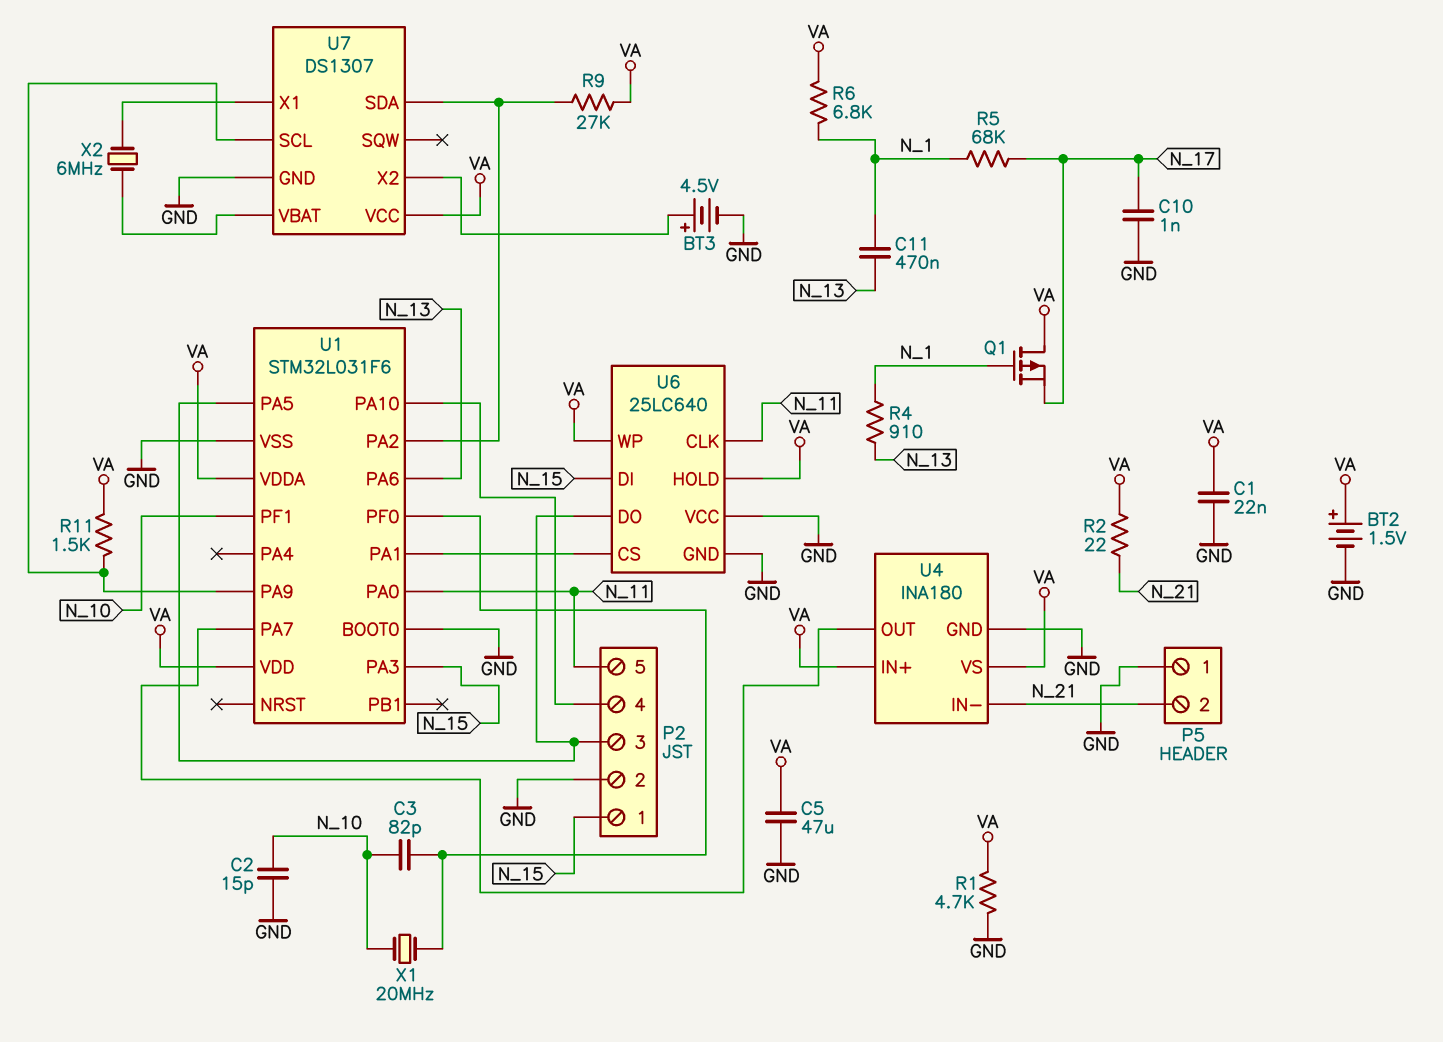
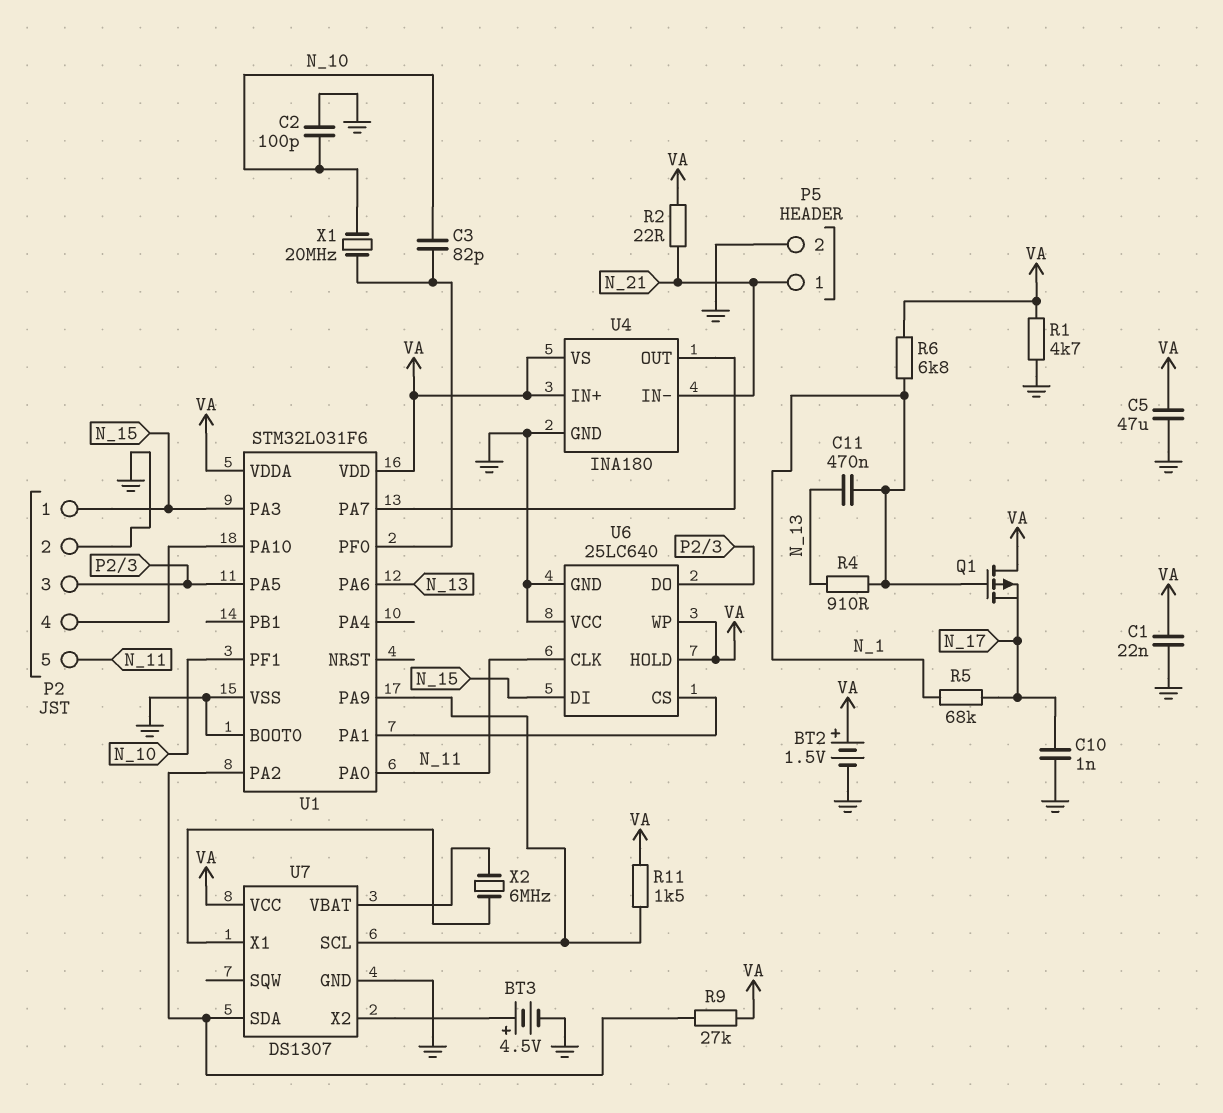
C2: 15pF (GND, N_10) -> 100pF (GND, N_10)
P5 pin 1: GND -> N_21
P5 pin 2: N_21 -> GND

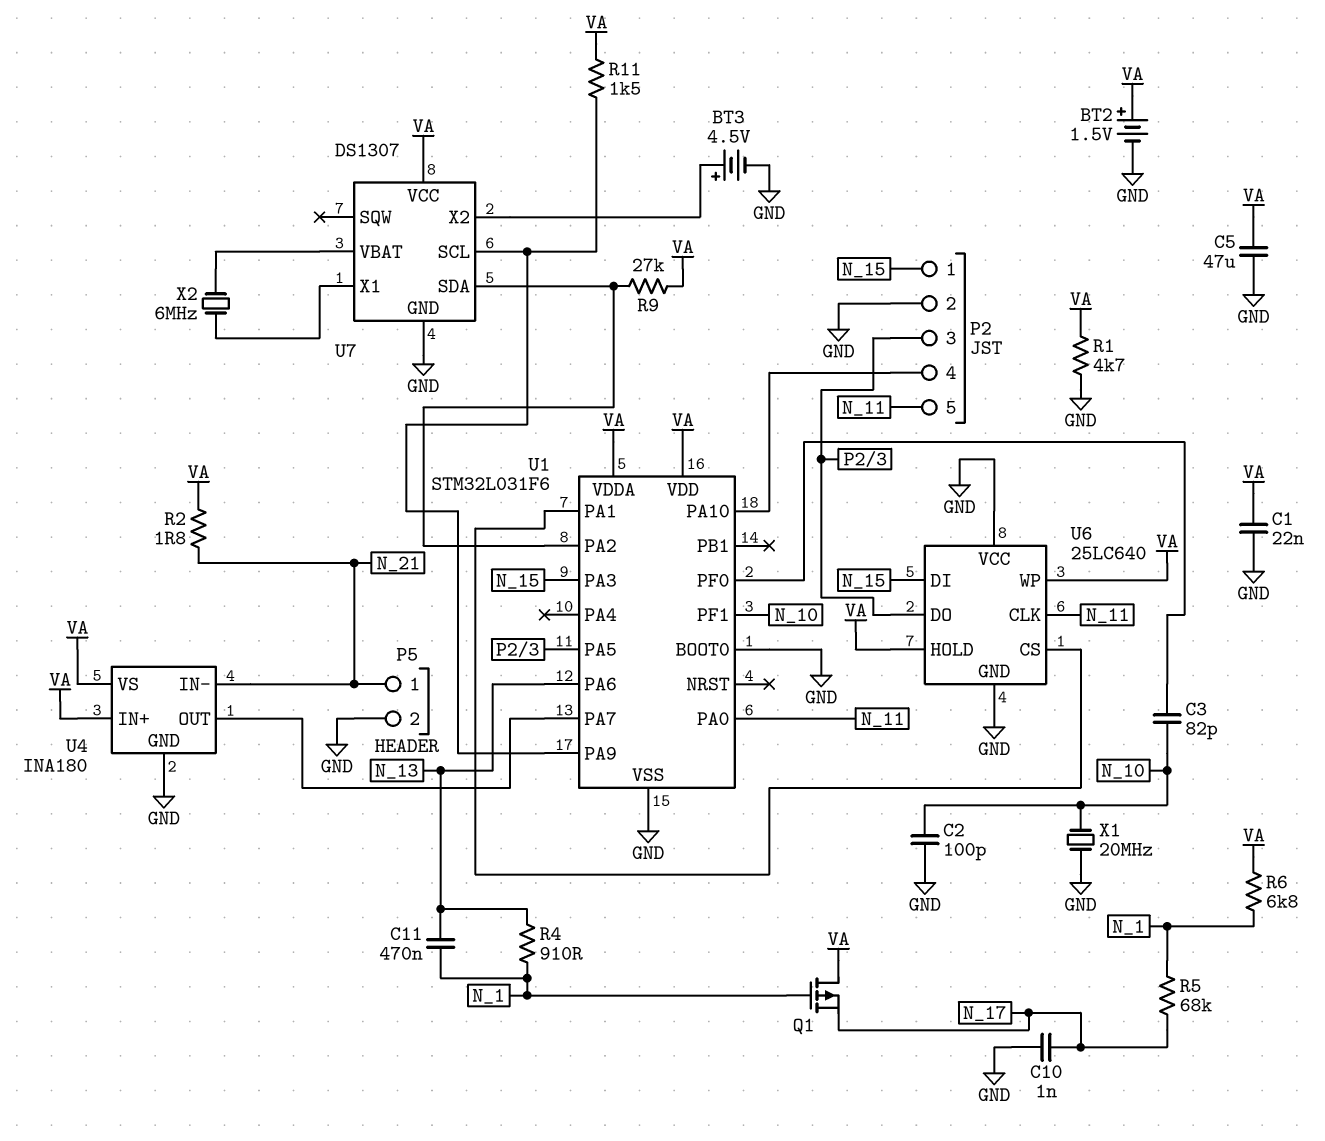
R2: 22 (N_21, VA) -> 1.8 (N_21, VA)
X1: 20MHz (N_10, U1/PF0) -> 20MHz (GND, N_10)

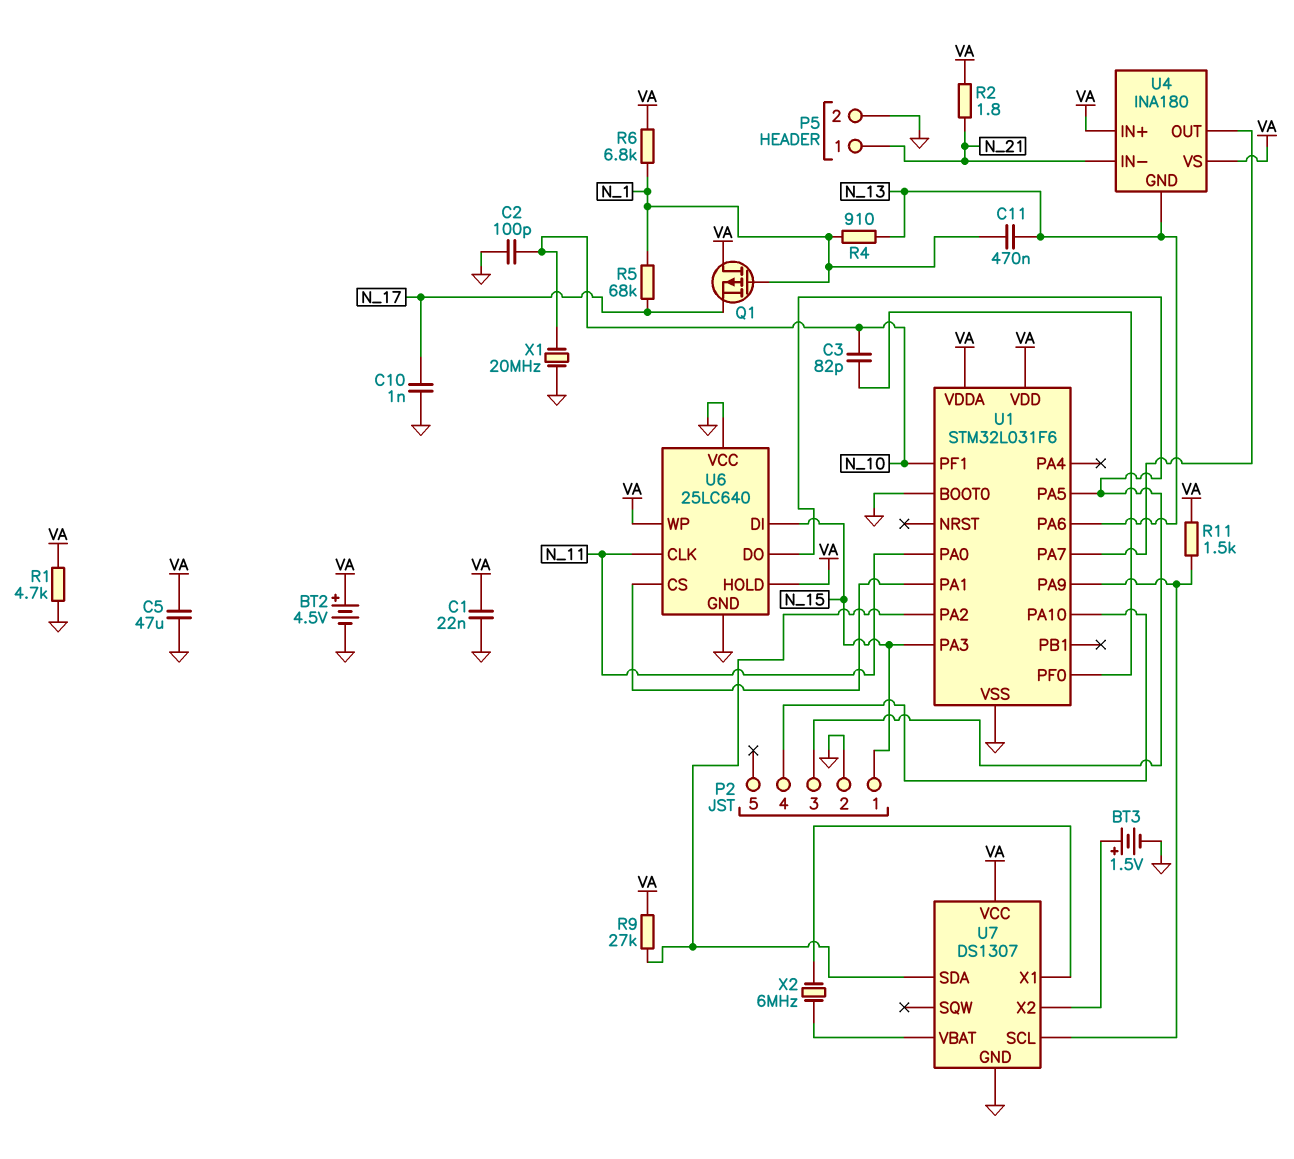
BT2: 1.5V (plus VA, minus GND) -> 4.5V (plus VA, minus GND)
BT3: 4.5V (plus U7/X2, minus GND) -> 1.5V (plus U7/X2, minus GND)
P2 pin 5: N_11 -> none
U4 pin GND: GND -> N_13

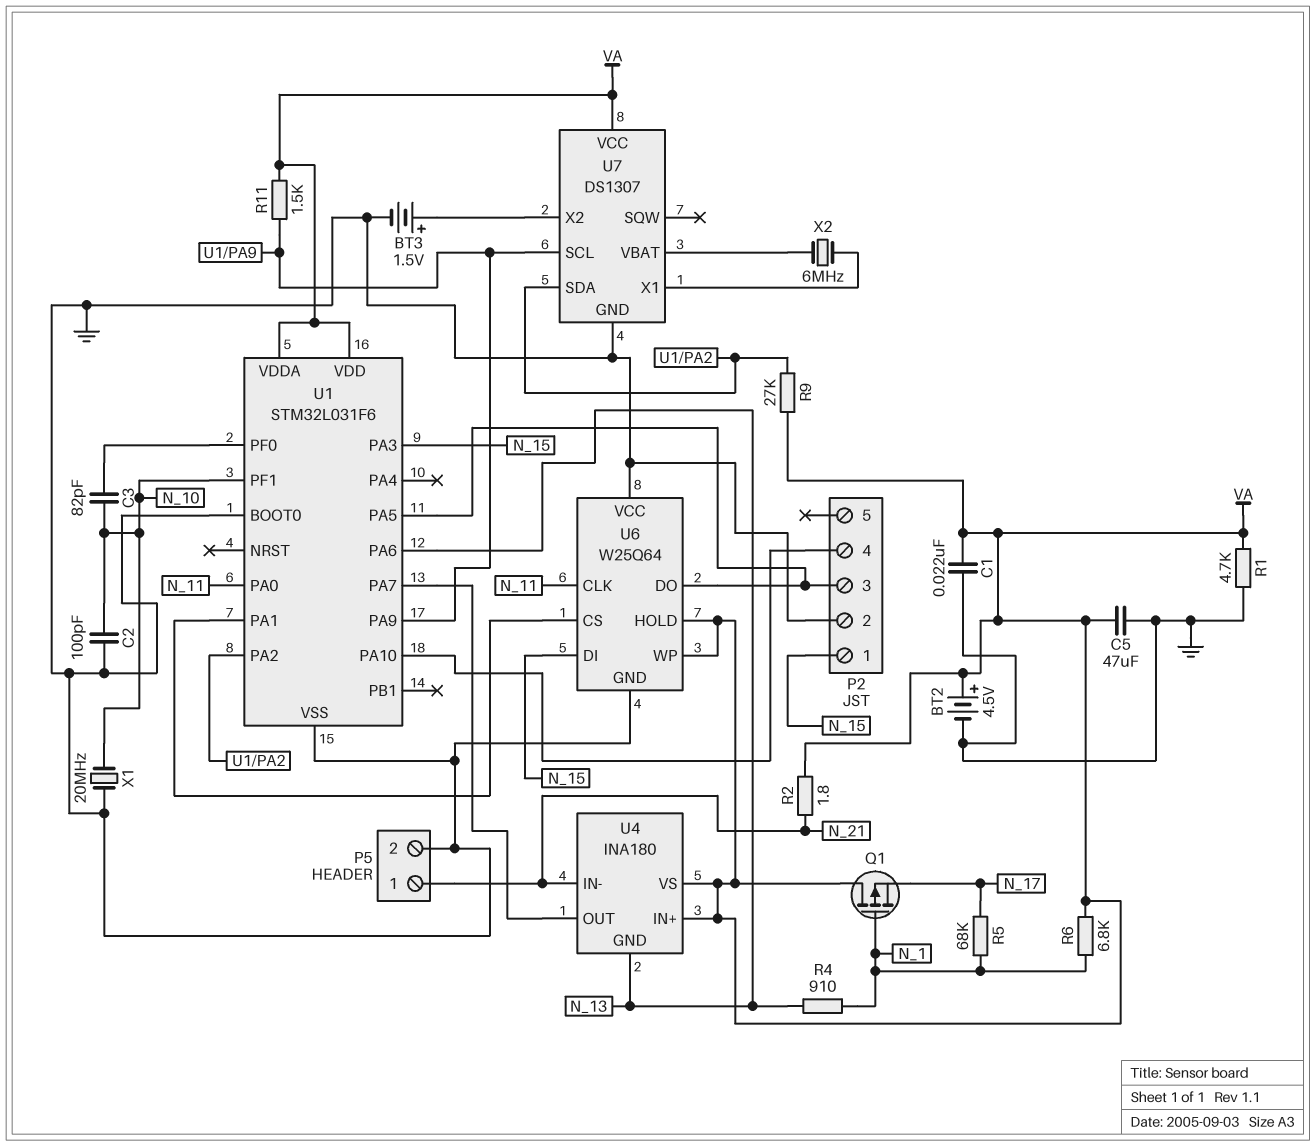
C10: 1nF (GND, N_17) -> none
C11: 470nF (N_1, N_13) -> none
U6: 25LC640 -> W25Q64

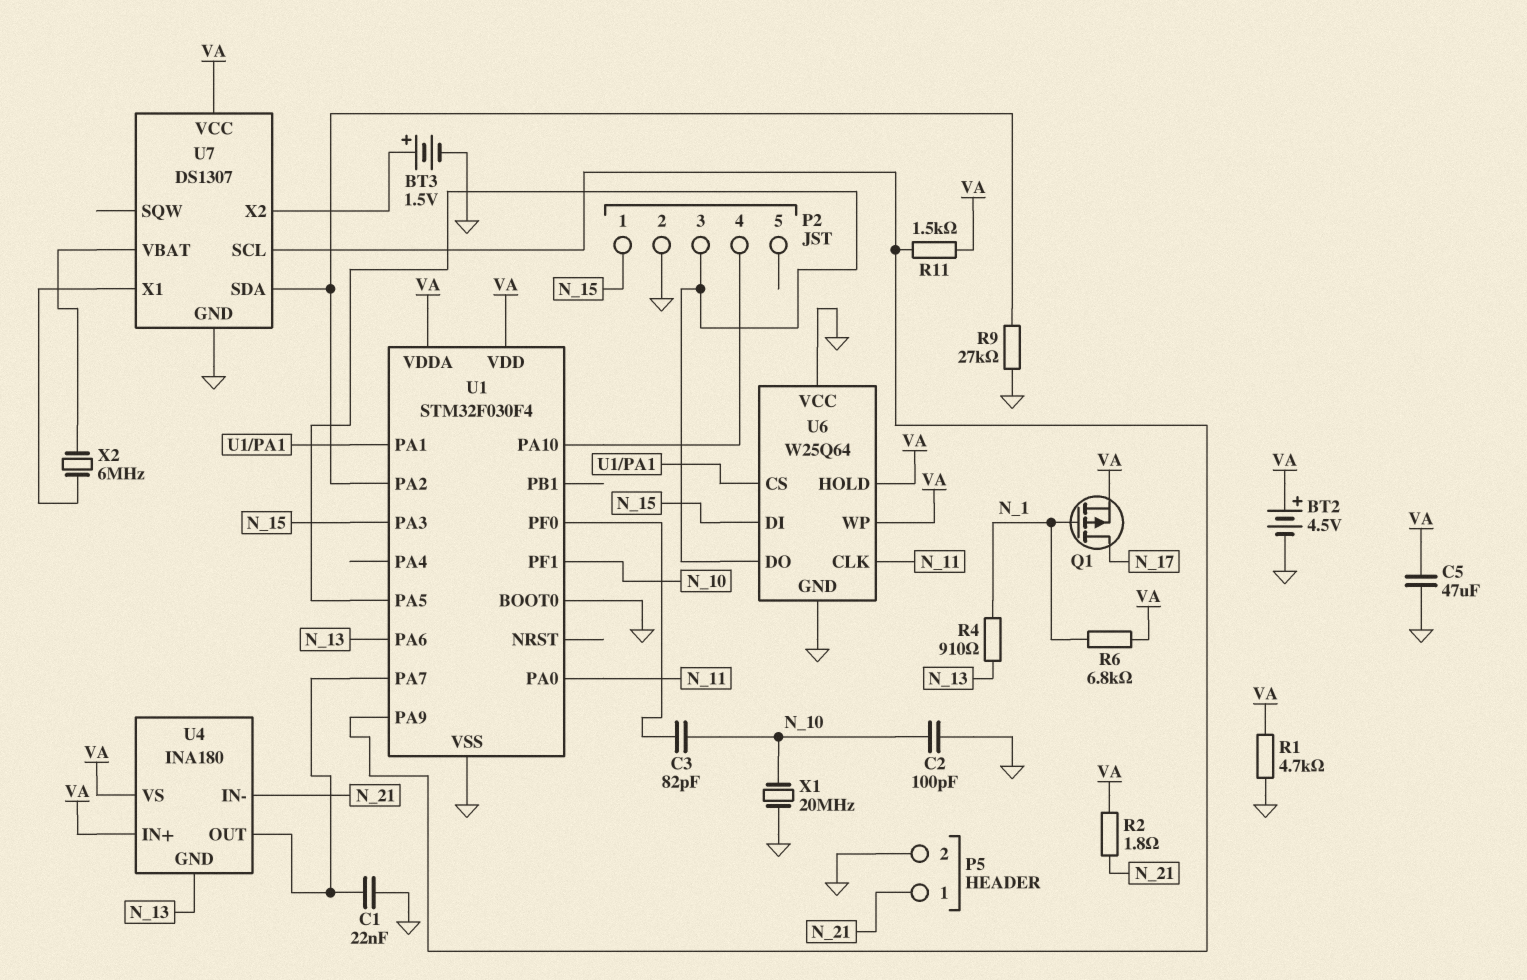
C1: 22nF (GND, VA) -> 22nF (GND, U1/PA7)
Q1: PMOS (G N_1, D VA, S N_17) -> PMOS (G N_1, D N_17, S VA)
R5: 68k (N_1, N_17) -> none
R9: 27k (U1/PA2, VA) -> 27k (GND, U1/PA2)
U1: STM32L031F6 -> STM32F030F4

